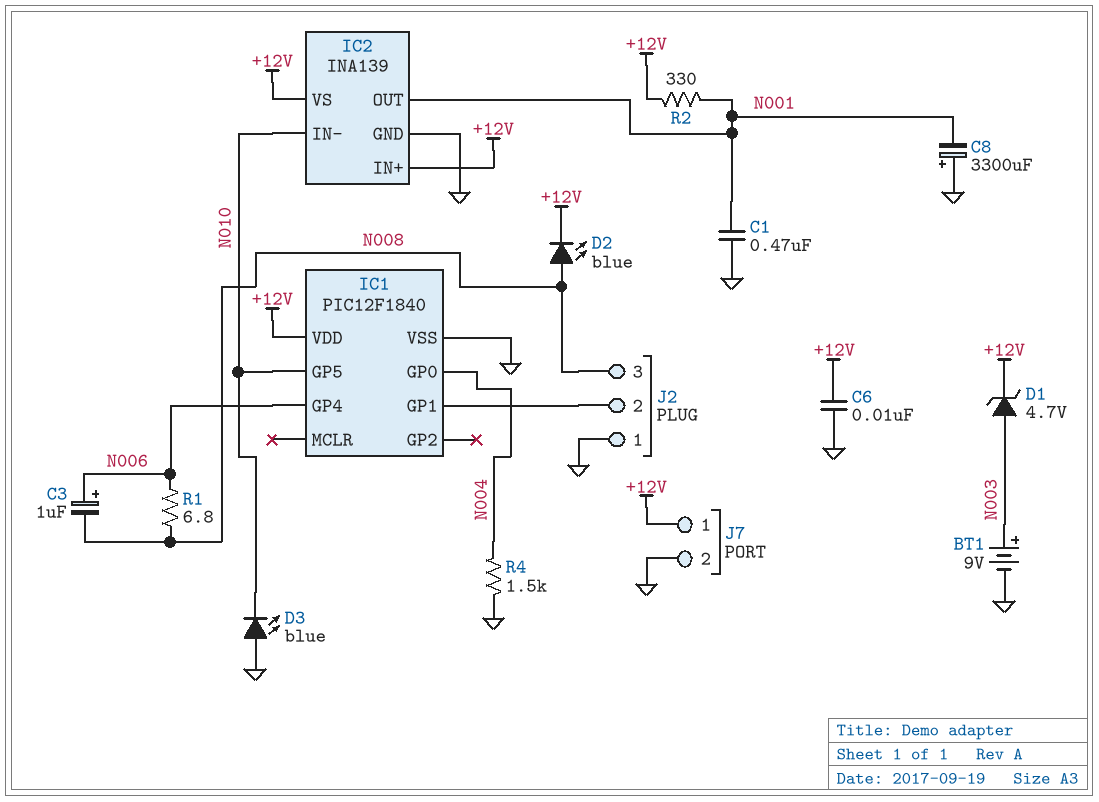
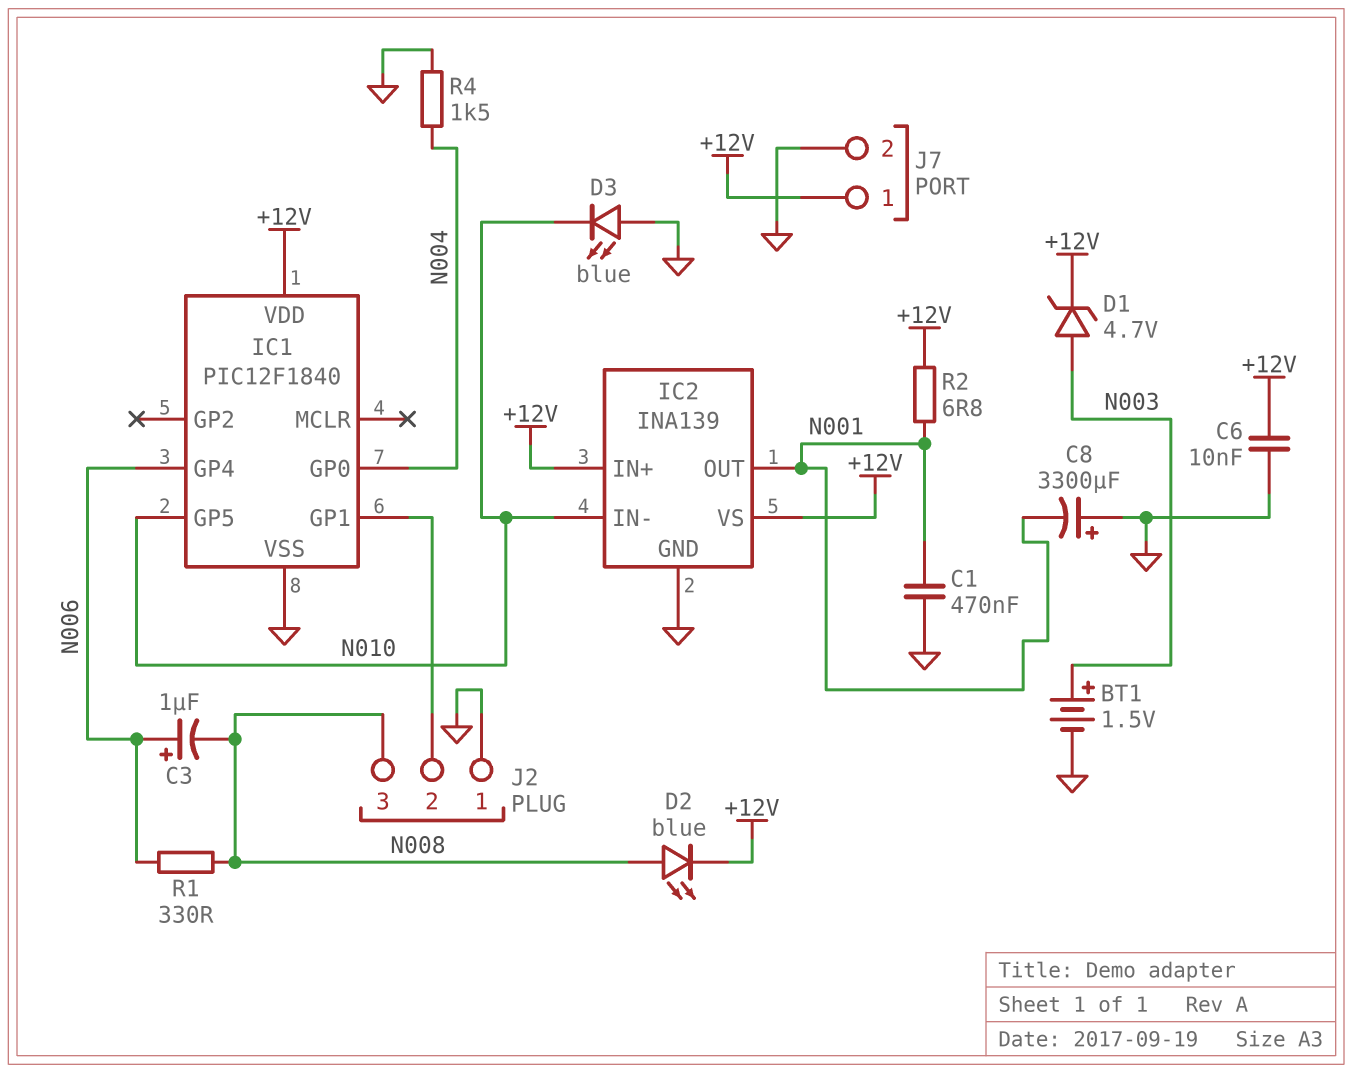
BT1: 9V (plus N003, minus GND) -> 1.5V (plus N003, minus GND)
R1: 6.8 (N006, N008) -> 330 (N006, N008)
R2: 330 (+12V, N001) -> 6.8 (+12V, N001)

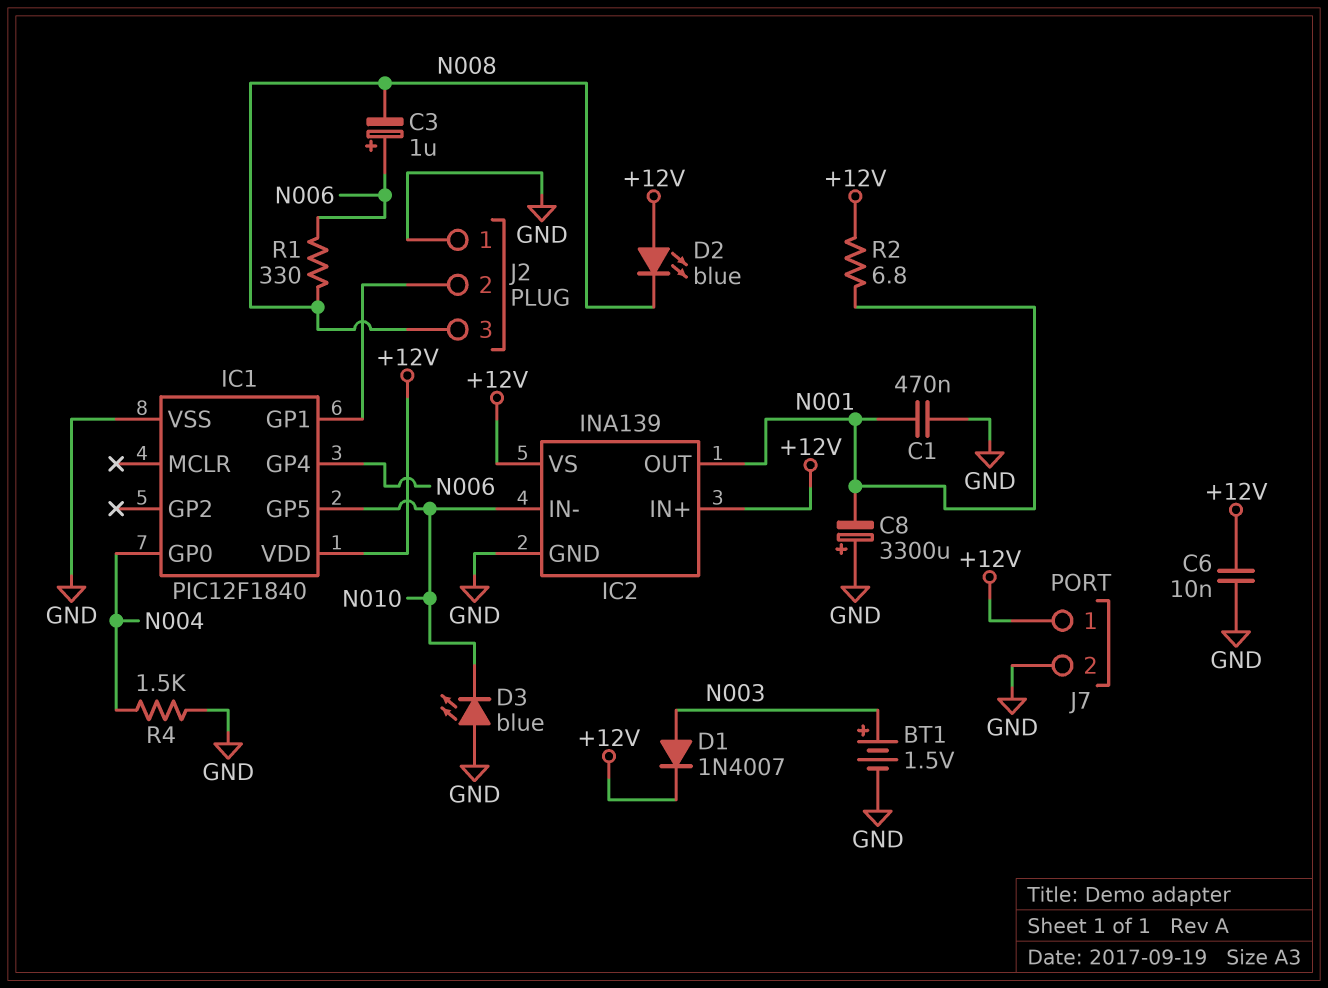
D1: zener 4.7V (A N003, K +12V) -> diode 1N4007 (A N003, K +12V)
D2: LED blue (A N008, K +12V) -> LED blue (A +12V, K N008)

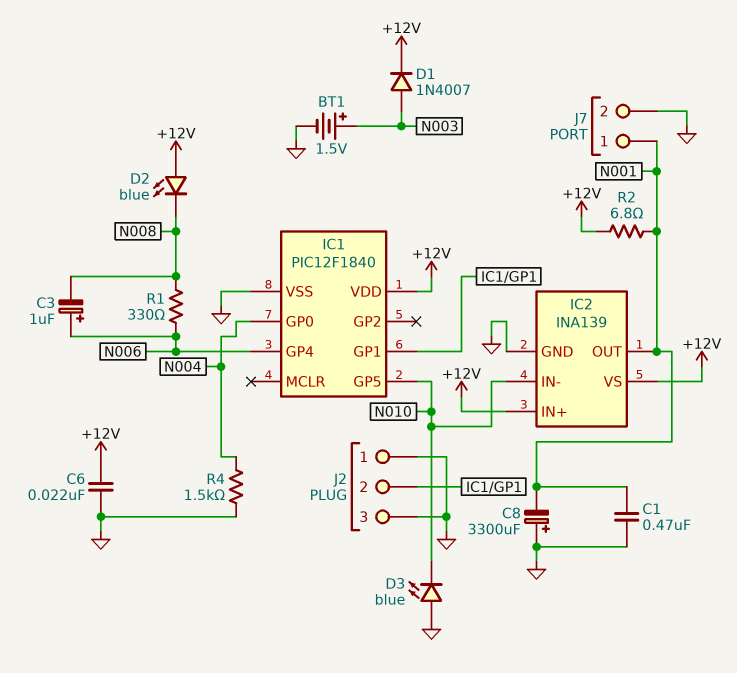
C6: 10nF (+12V, GND) -> 22nF (+12V, GND)
J2 pin 3: N008 -> GND
J7 pin 1: +12V -> N001

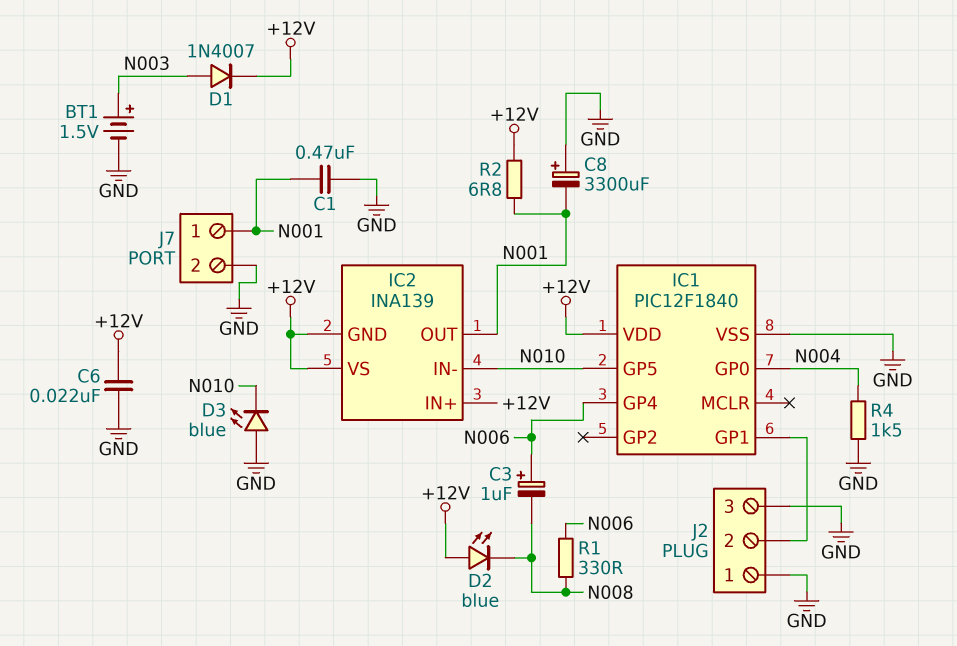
IC2 pin GND: GND -> +12V

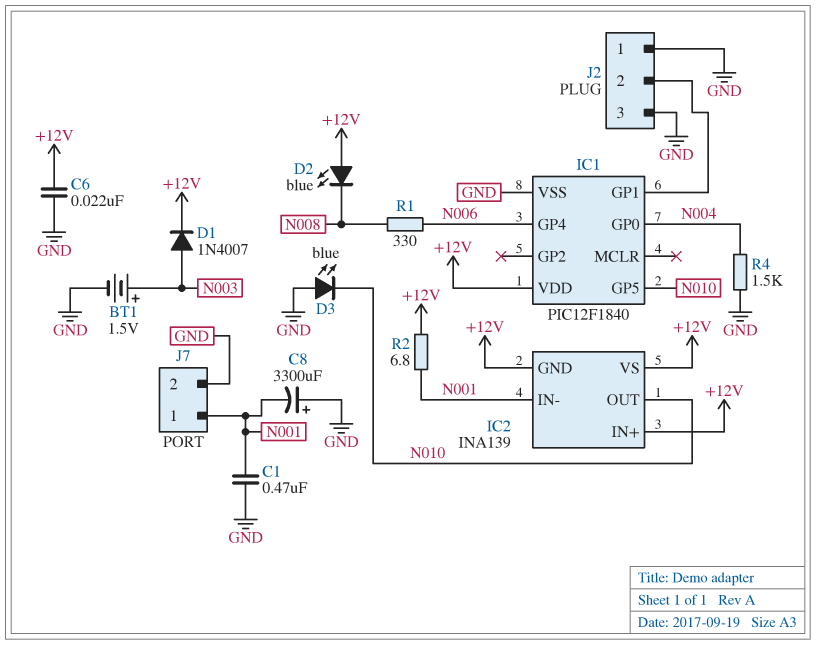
C3: 1uF (plus N006, minus N008) -> none
IC2 pin IN-: N010 -> N001
IC2 pin OUT: N001 -> N010

